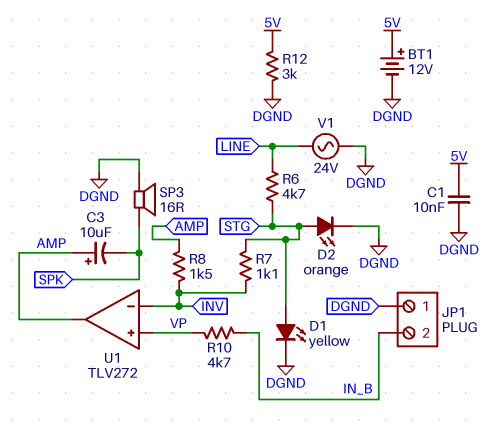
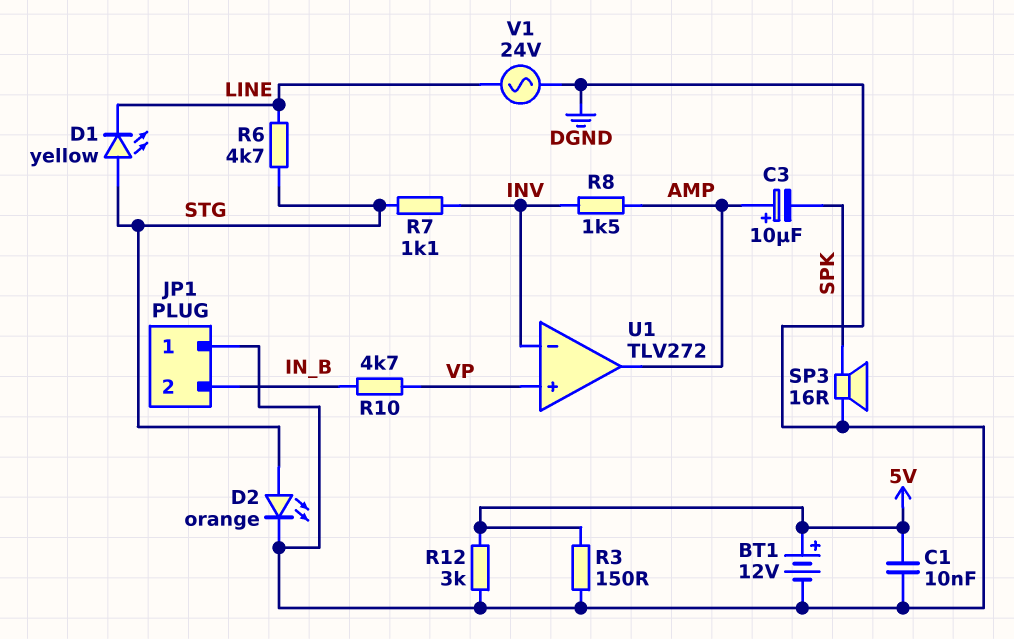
D1: LED yellow (A STG, K DGND) -> LED yellow (A STG, K LINE)
R3: none -> 150 (5V, DGND)

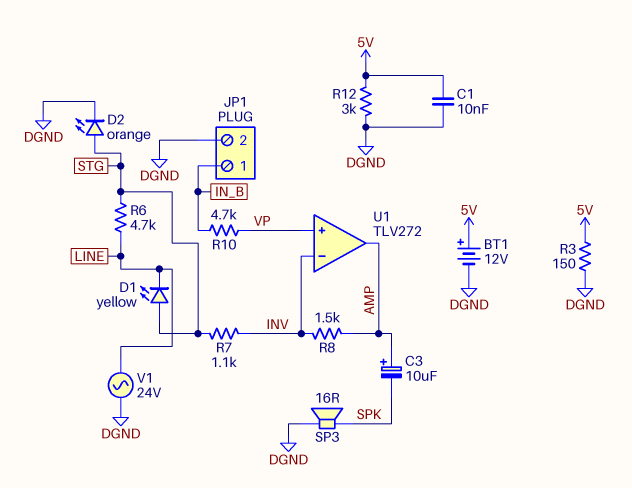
JP1 pin 1: DGND -> IN_B
JP1 pin 2: IN_B -> DGND

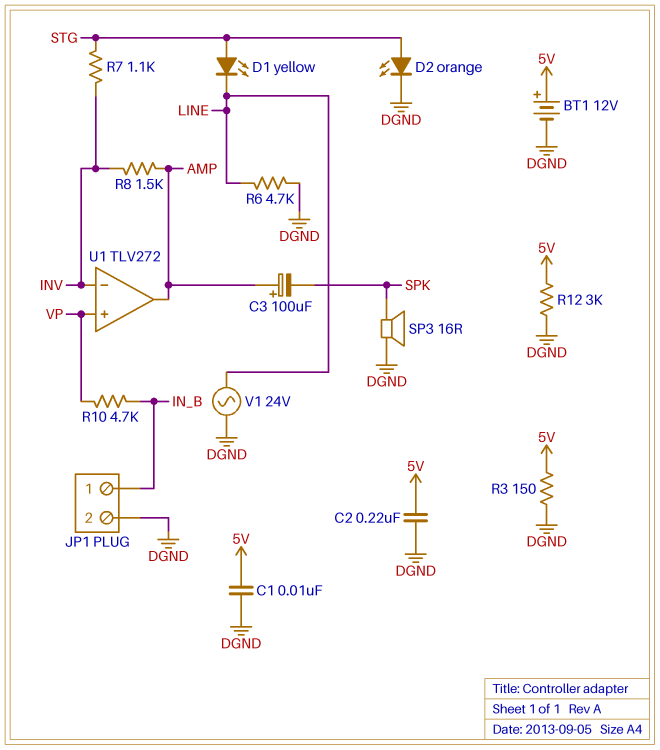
C2: none -> 220nF (5V, DGND)
C3: 10uF (plus AMP, minus SPK) -> 100uF (plus AMP, minus SPK)
R6: 4.7k (LINE, STG) -> 4.7k (DGND, LINE)

